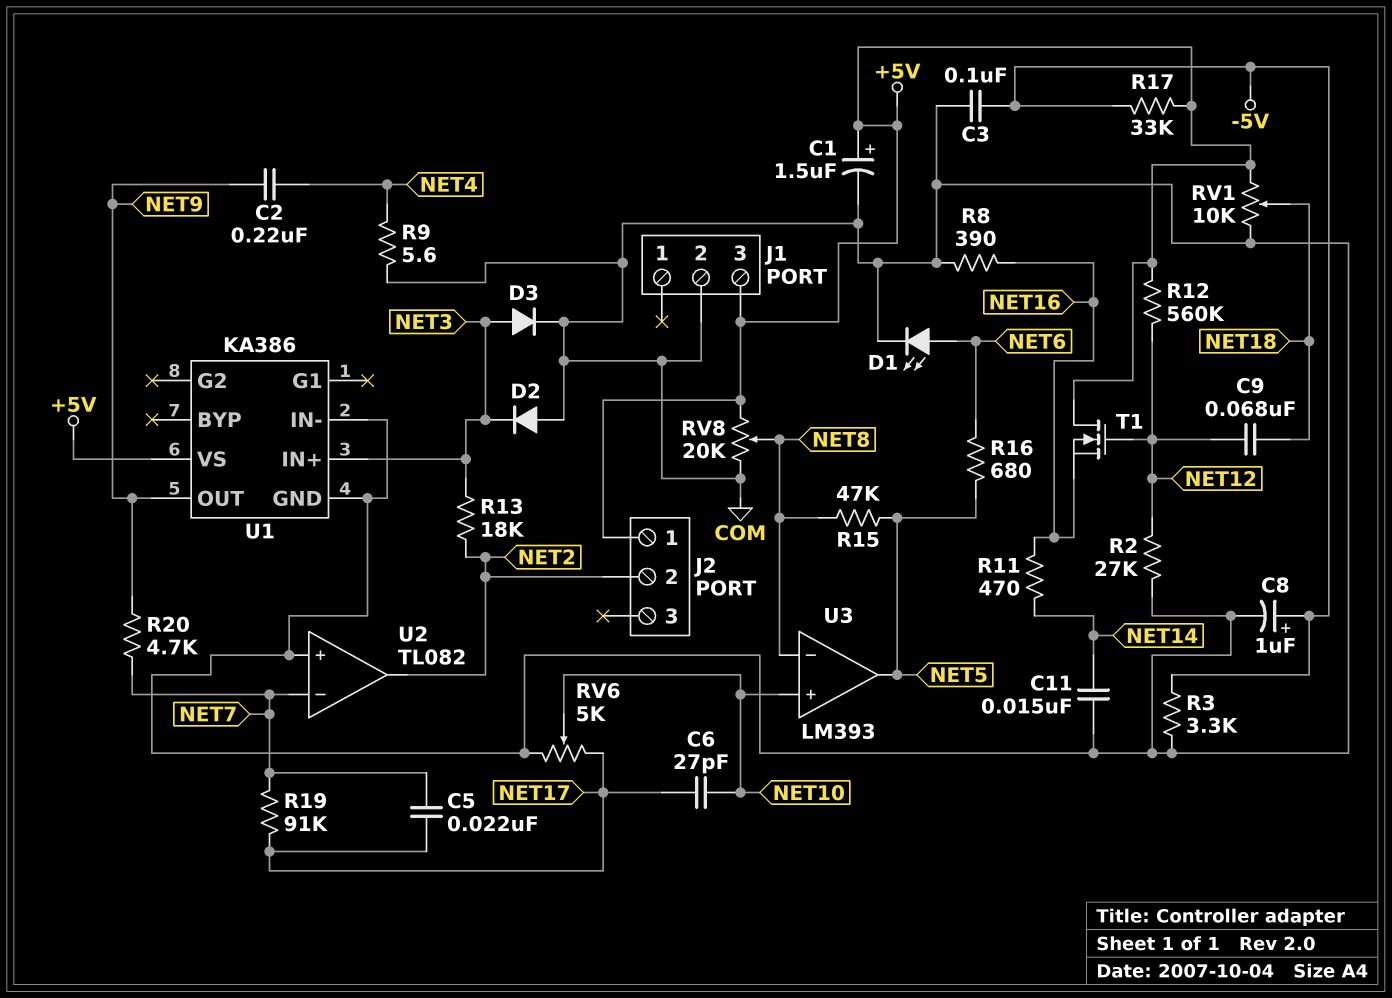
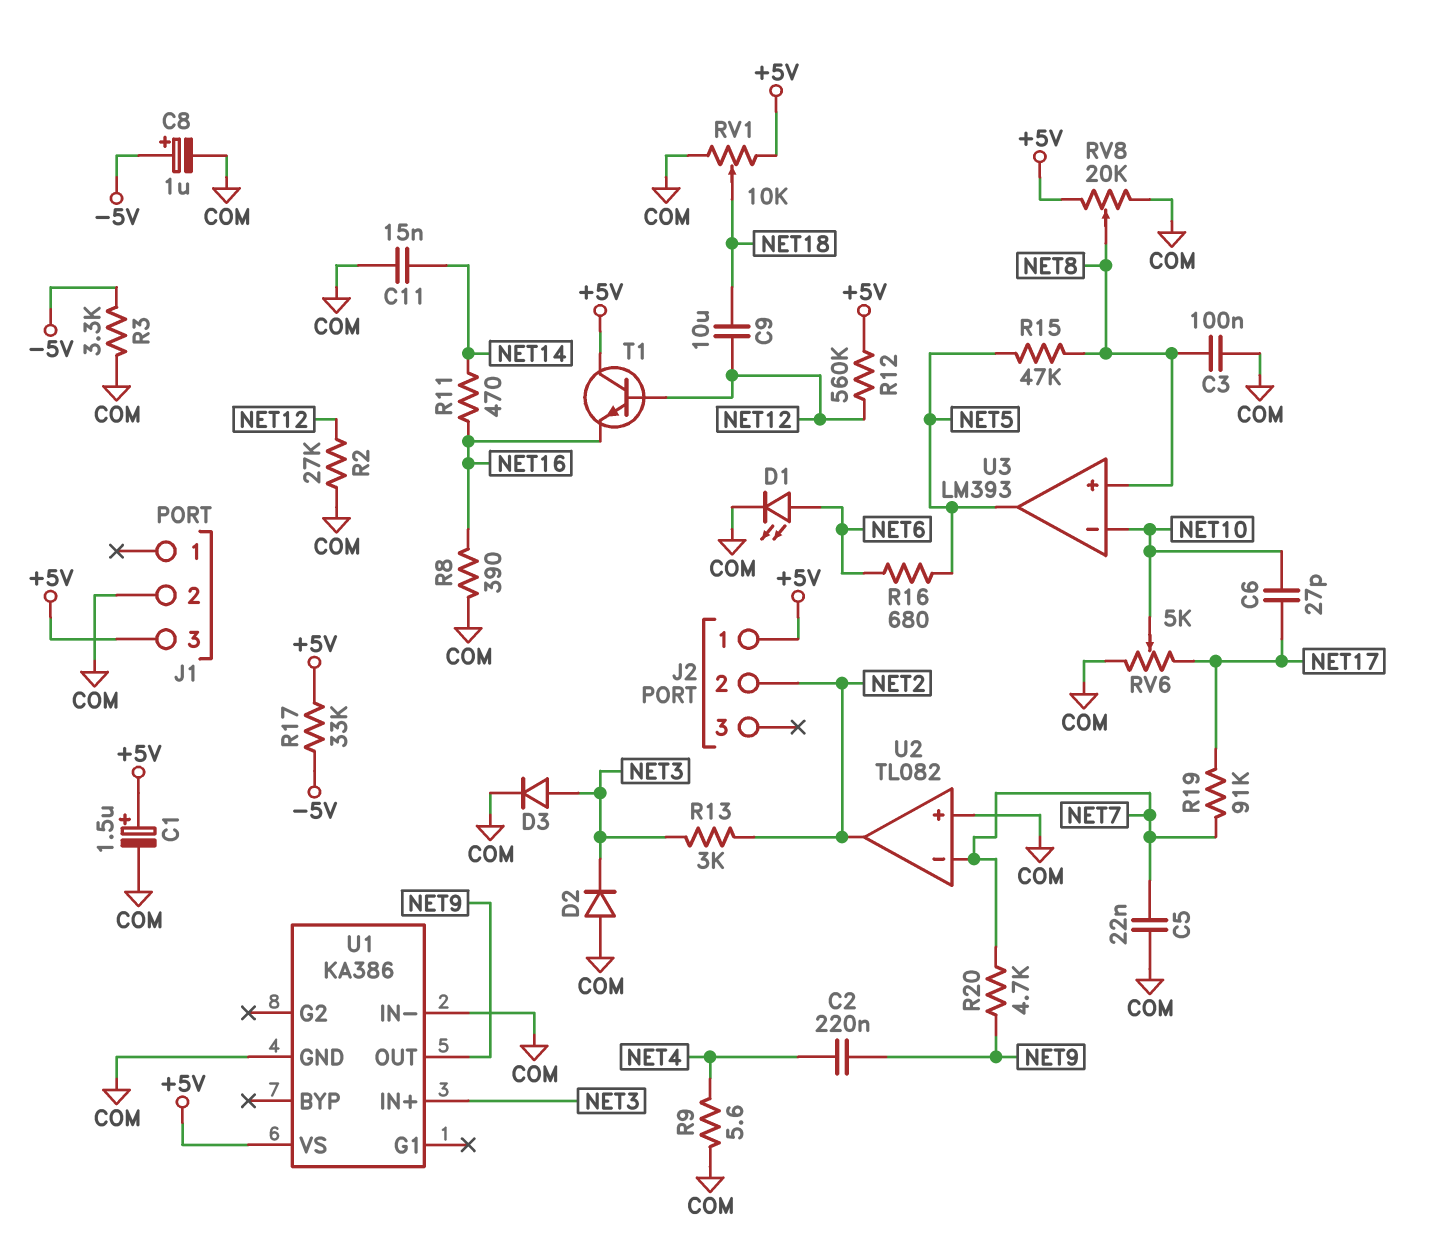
C3: 100nF (-5V, COM) -> 100nF (COM, NET8)
C5: 22nF (NET7, NET17) -> 22nF (COM, NET7)
C9: 68nF (NET12, NET18) -> 10uF (NET12, NET18)
R13: 18k (NET2, NET3) -> 3k (NET2, NET3)
T1: NMOS (G NET12, D +5V, S NET16) -> NPN (B NET12, C +5V, E NET16)
U3 pin in+: NET10 -> NET8
U3 pin in-: NET8 -> NET10

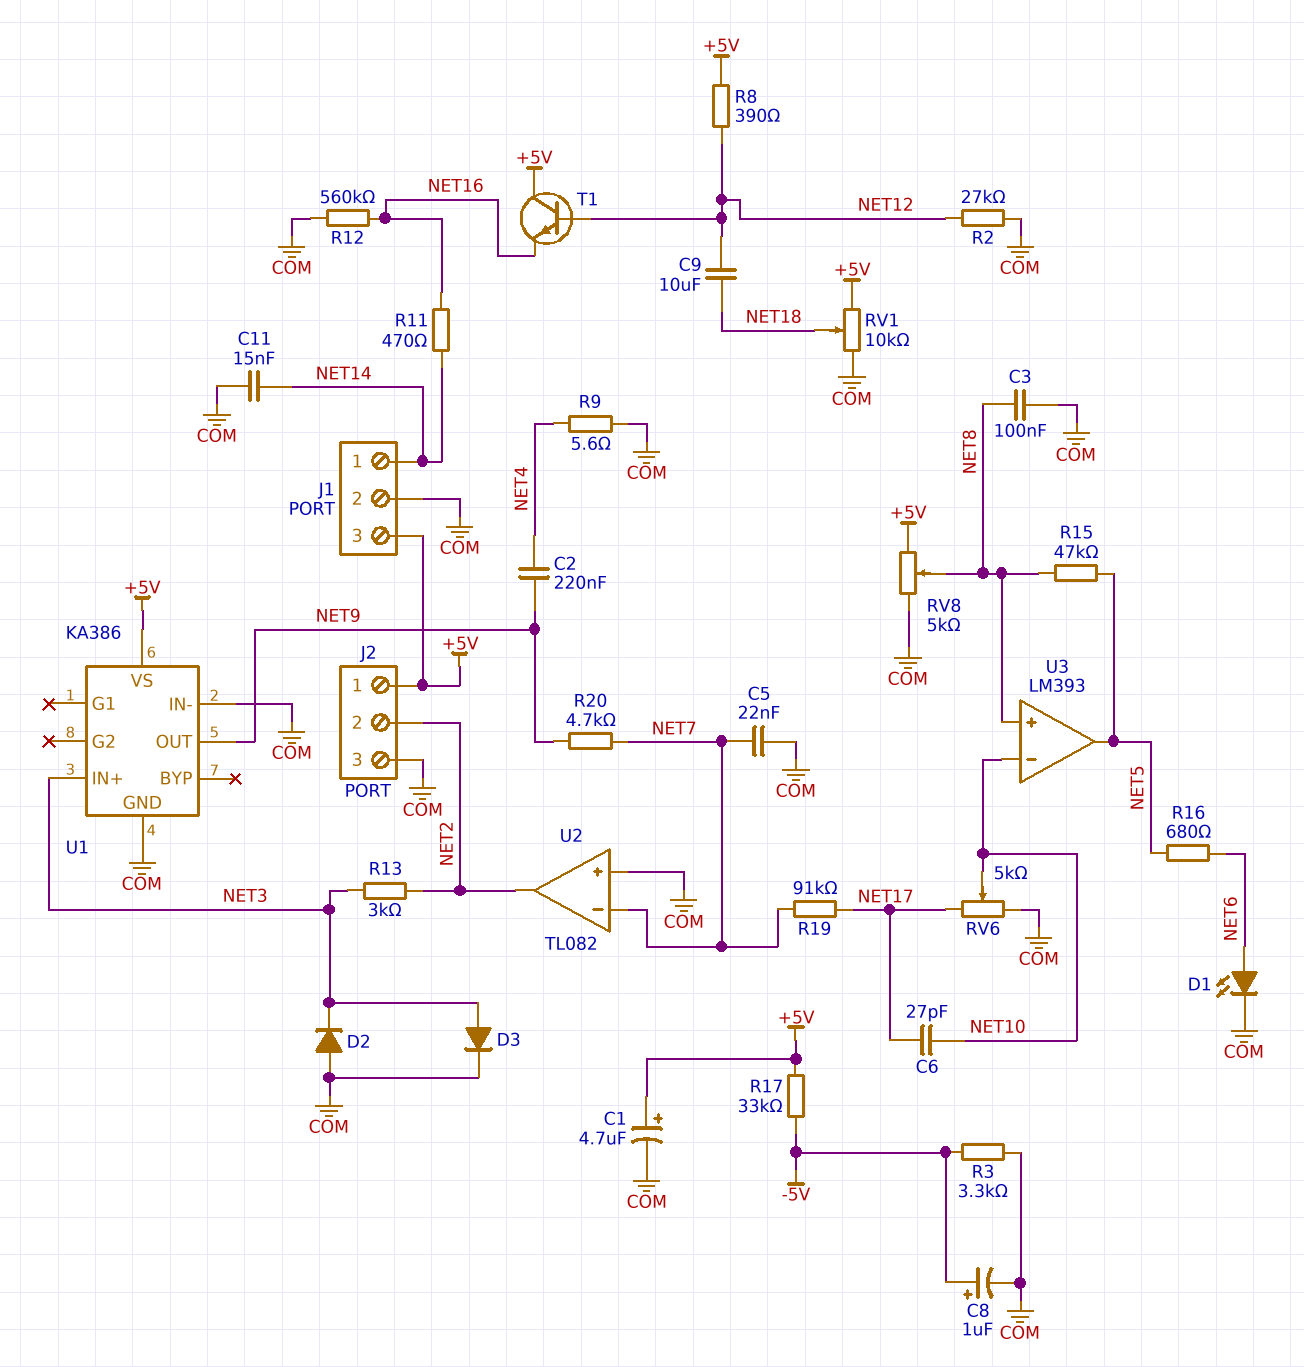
C1: 1.5uF (plus +5V, minus COM) -> 4.7uF (plus +5V, minus COM)
J1 pin 1: none -> NET14
J2 pin 3: none -> COM
R8: 390 (COM, NET16) -> 390 (+5V, NET12)
R12: 560k (+5V, NET12) -> 560k (COM, NET16)
RV8: 20k (+5V, COM, wiper NET8) -> 5k (+5V, COM, wiper NET8)

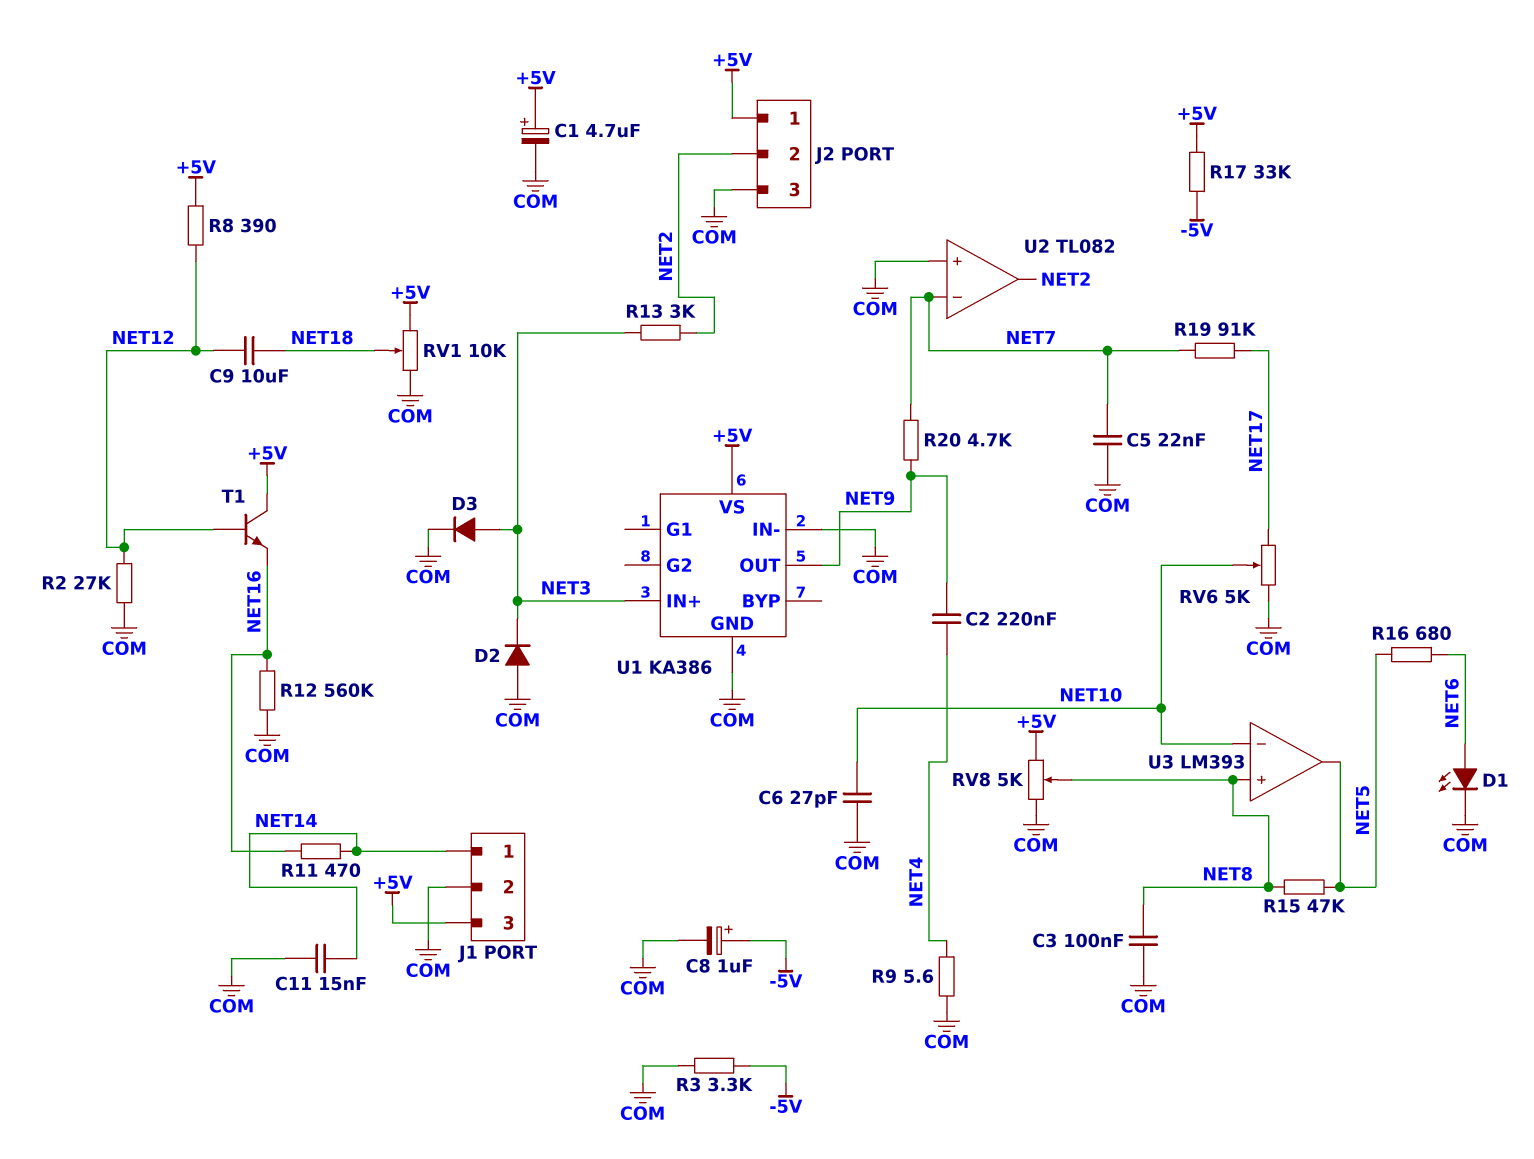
C6: 27pF (NET10, NET17) -> 27pF (COM, NET10)

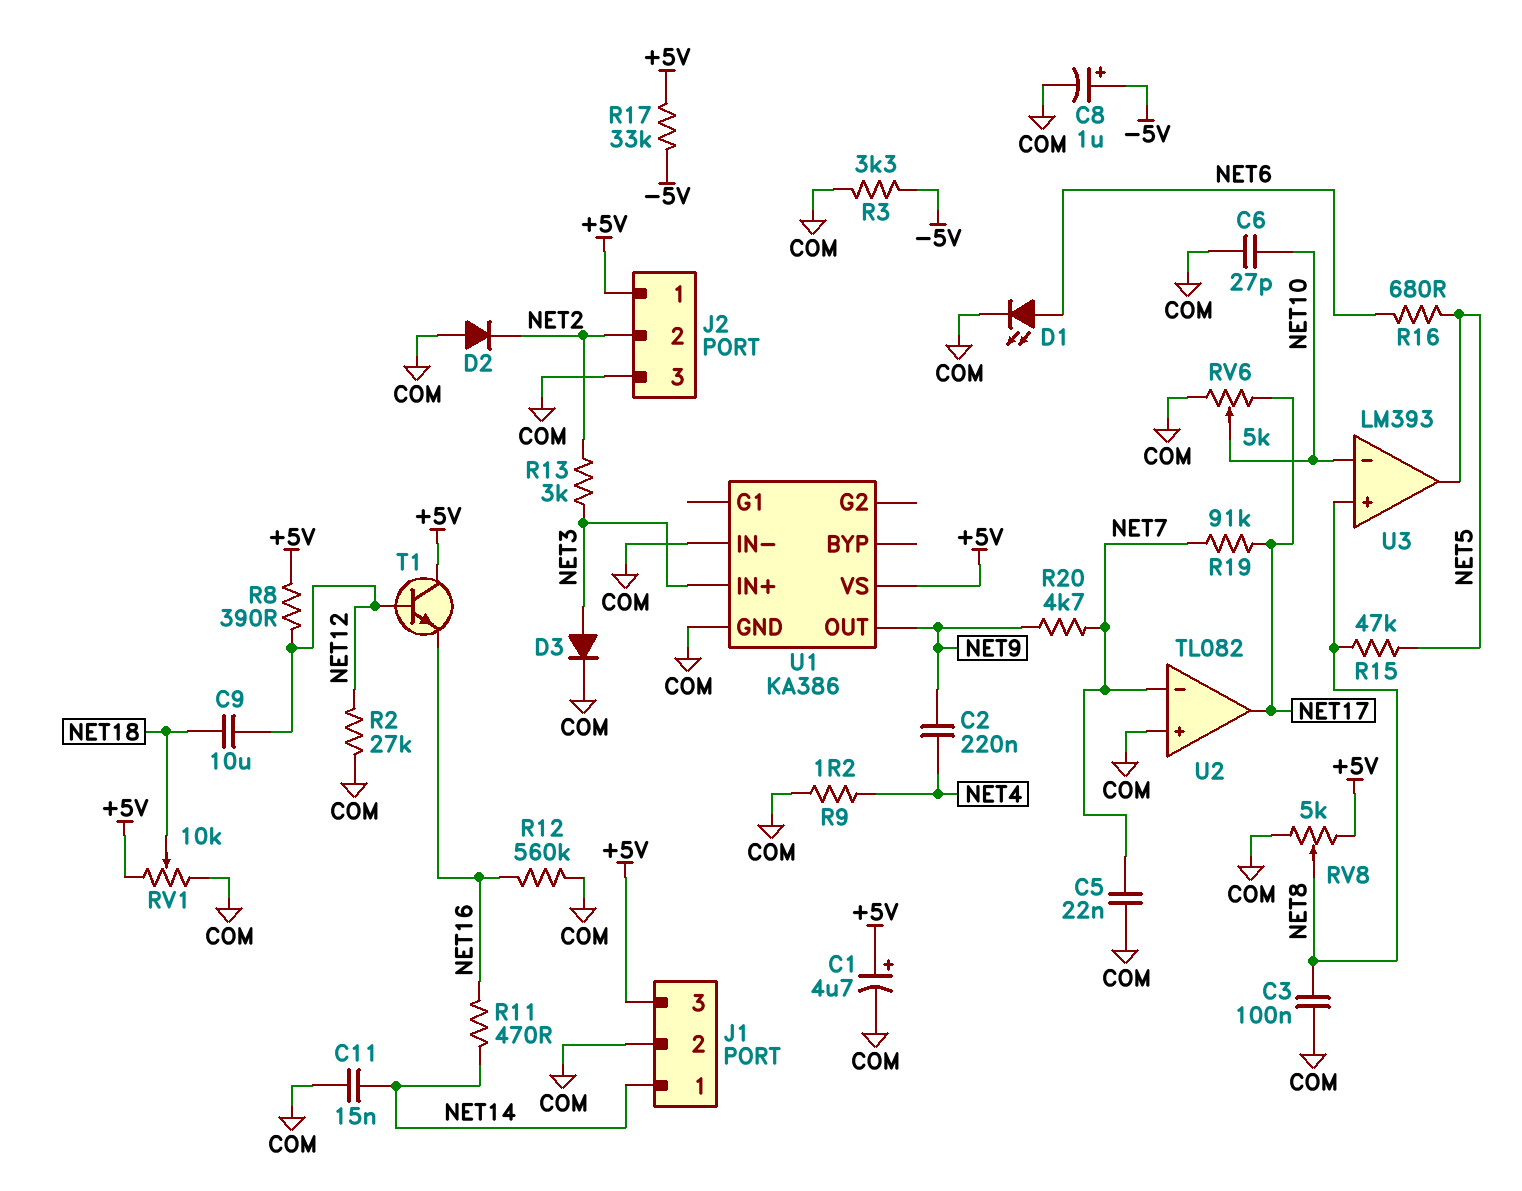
D2: diode (A COM, K NET3) -> diode (A COM, K NET2)
R9: 5.6 (COM, NET4) -> 1.2 (COM, NET4)
U2 pin out: NET2 -> NET17

